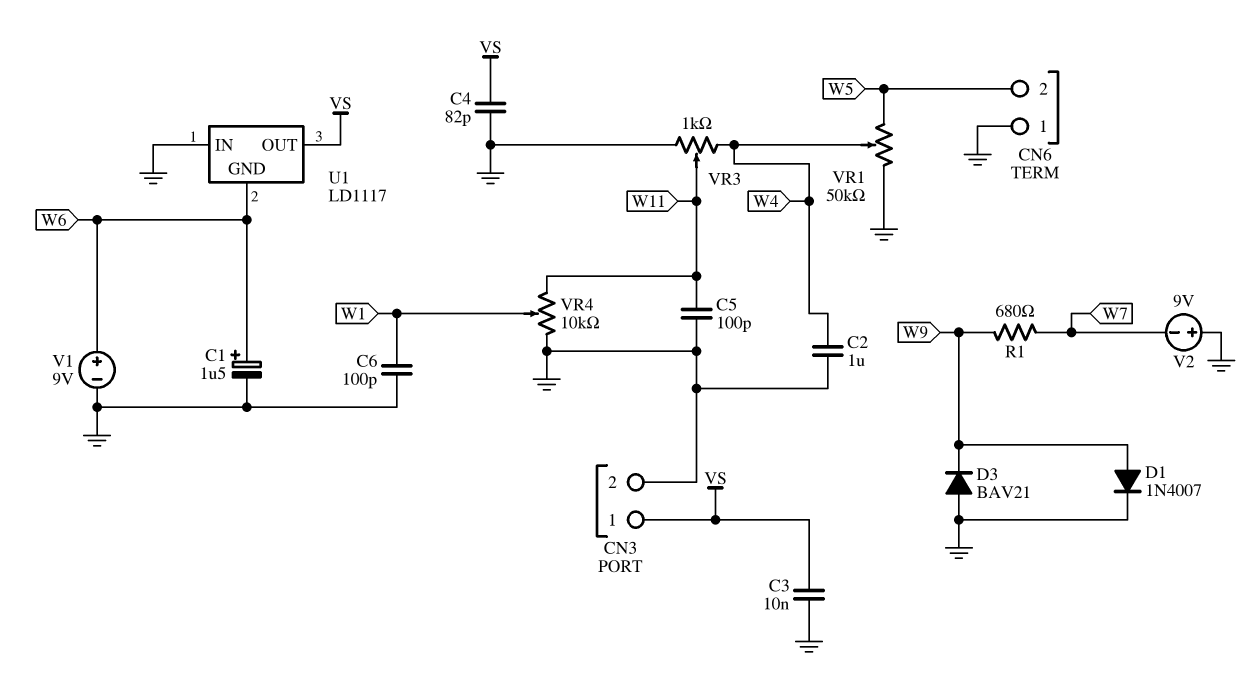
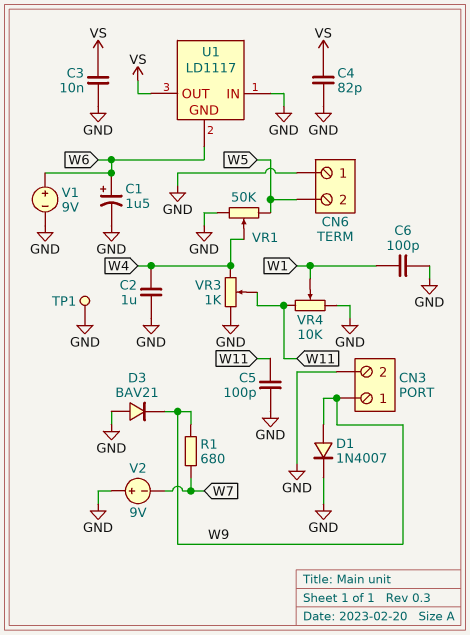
CN3 pin 1: VS -> W9
TP1: none -> test point (GND)

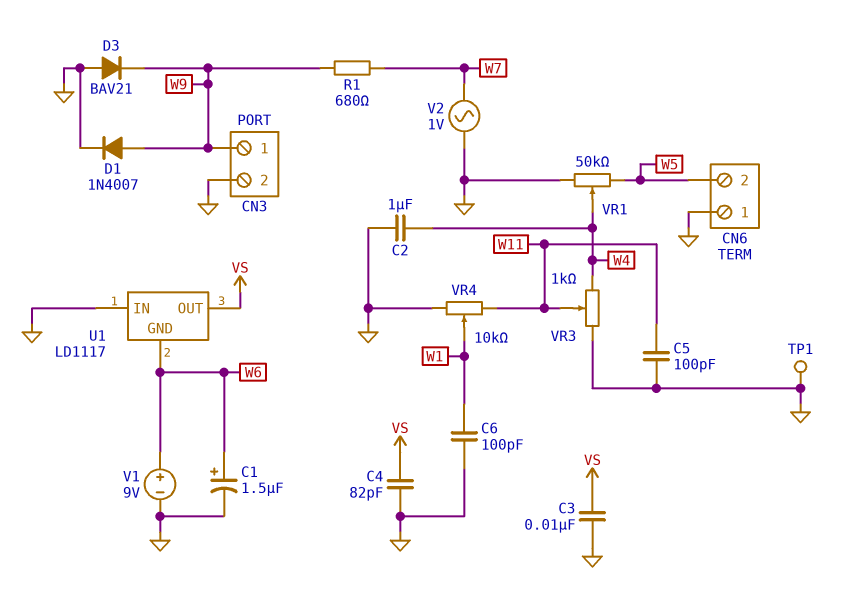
V2: 9V (plus GND, minus W7) -> AC 1V (GND, W7)

